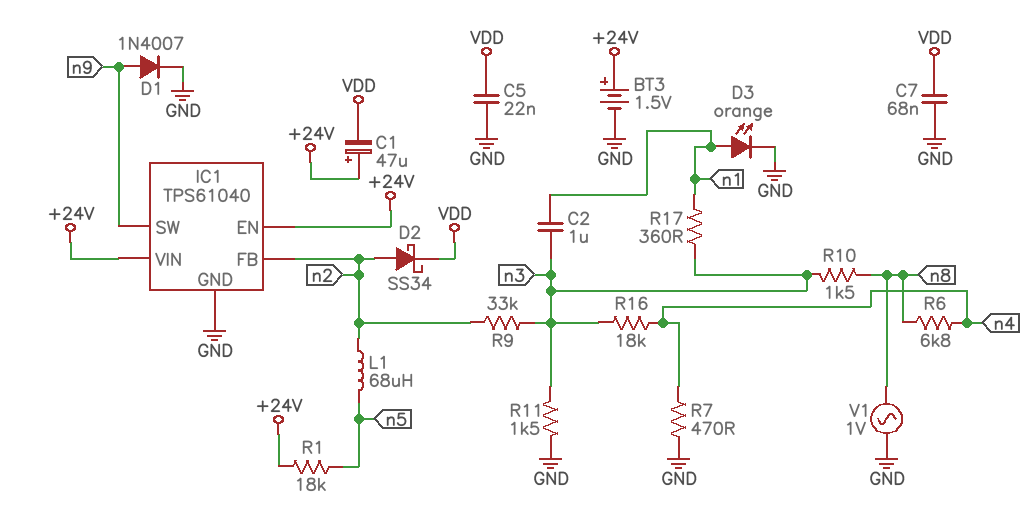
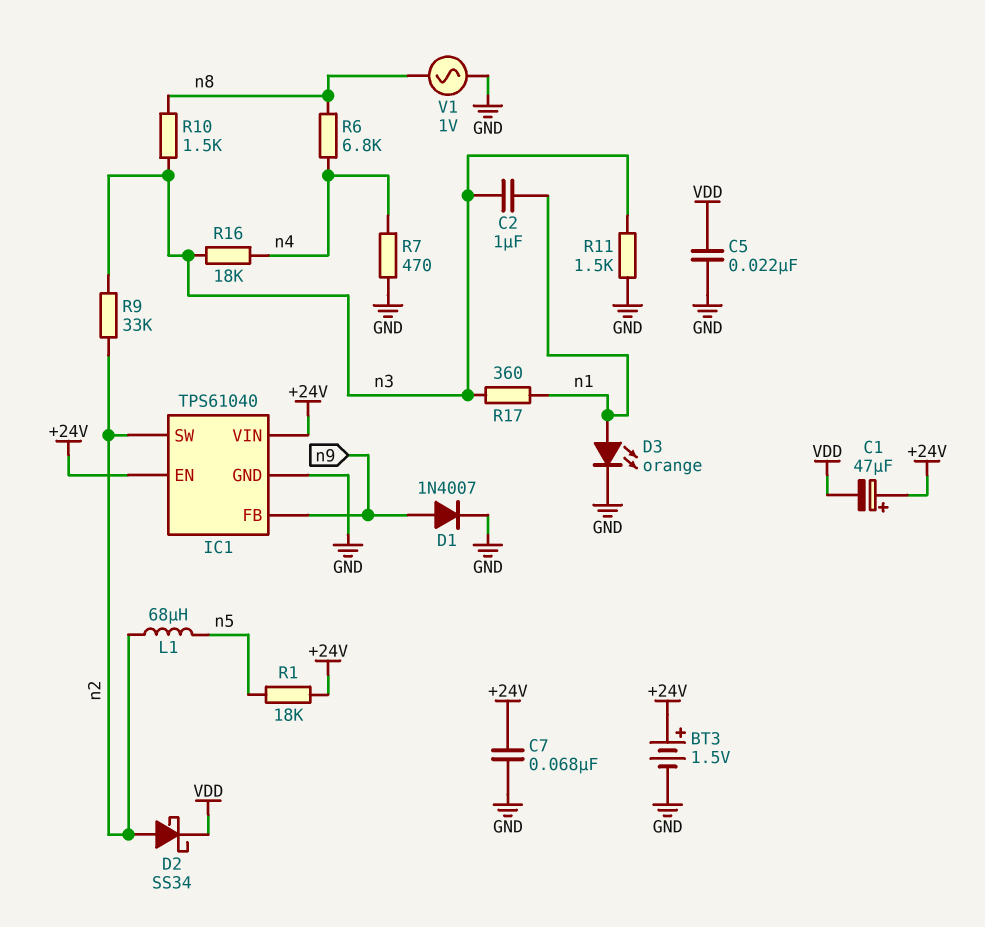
C7: 68nF (GND, VDD) -> 68nF (+24V, GND)
IC1 pin FB: n2 -> n9
IC1 pin SW: n9 -> n2

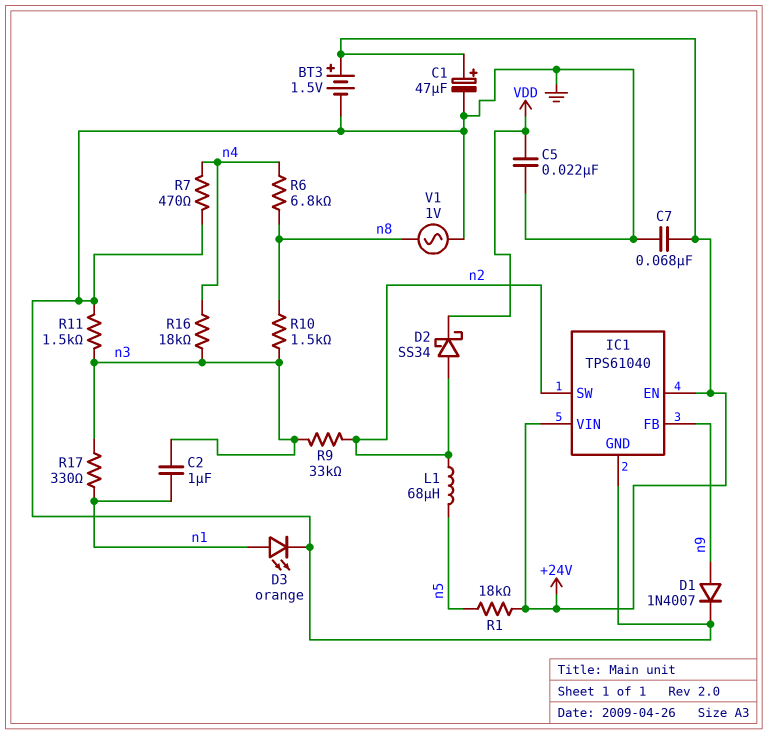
C1: 47uF (plus +24V, minus VDD) -> 47uF (plus +24V, minus GND)
R17: 360 (n1, n3) -> 330 (n1, n3)

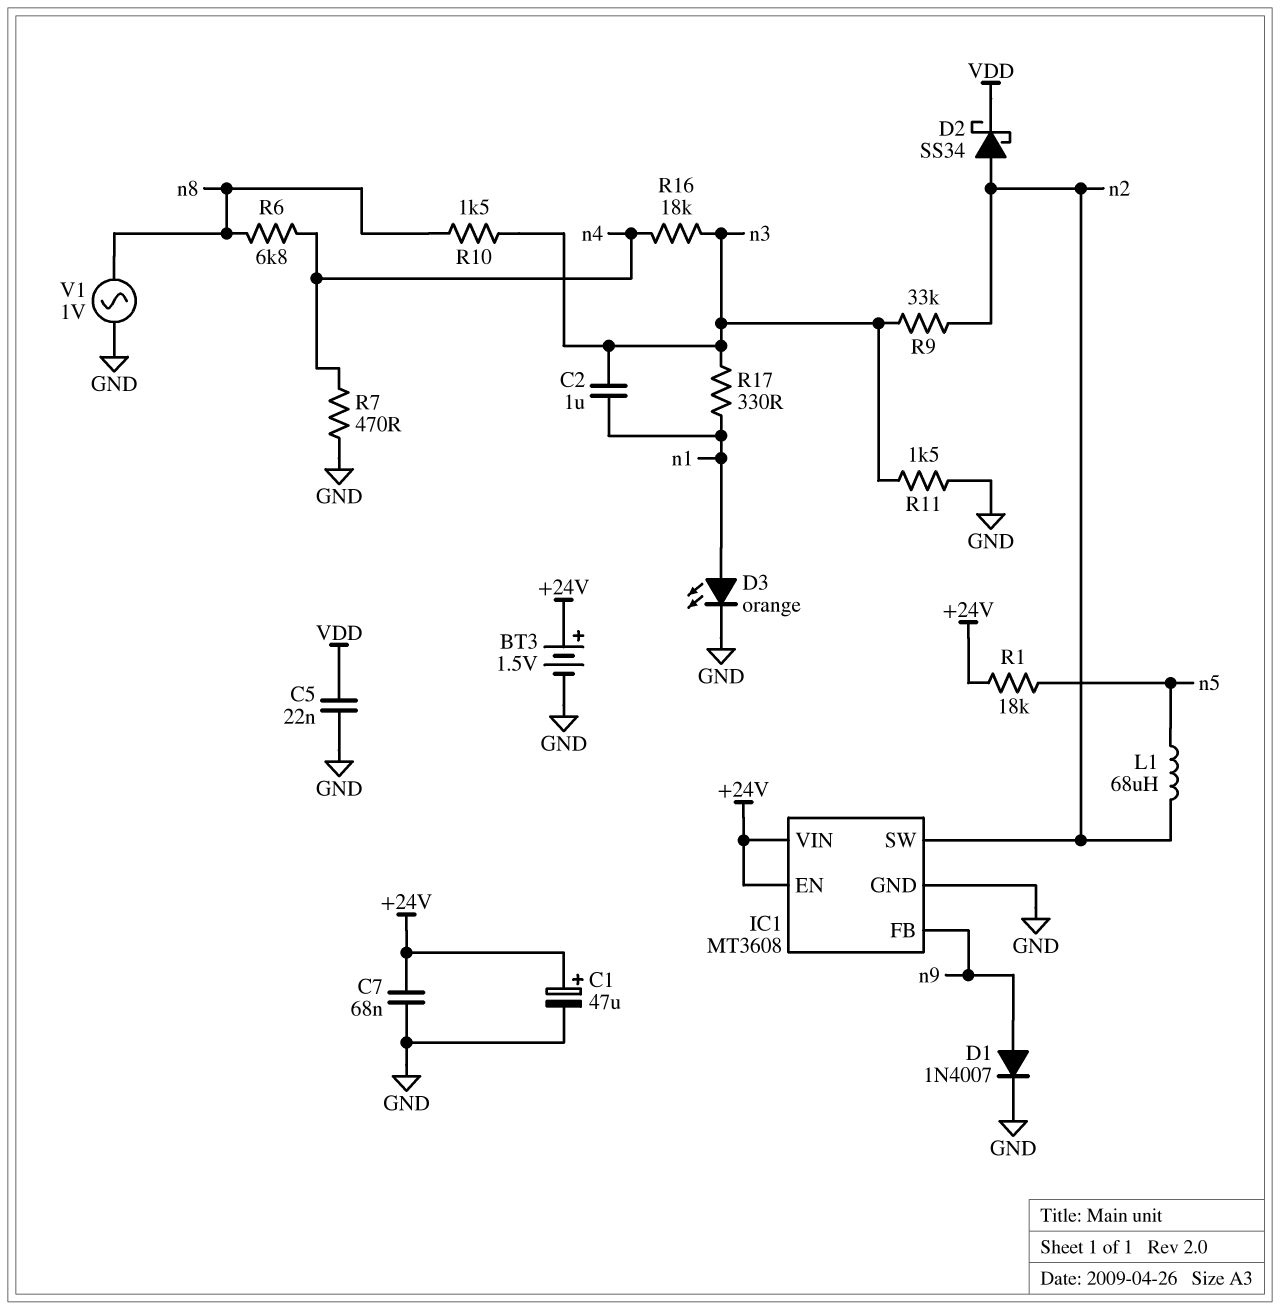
IC1: TPS61040 -> MT3608

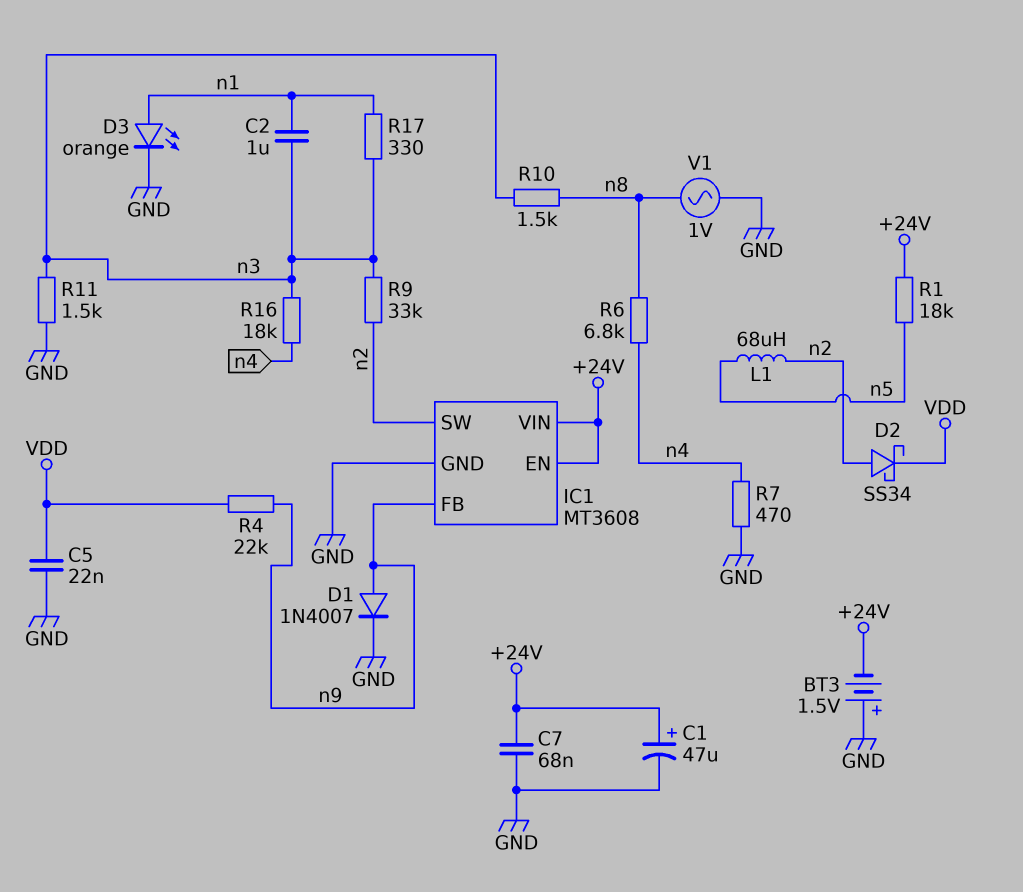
BT3: 1.5V (plus +24V, minus GND) -> 1.5V (plus GND, minus +24V)
R4: none -> 22k (VDD, n9)

